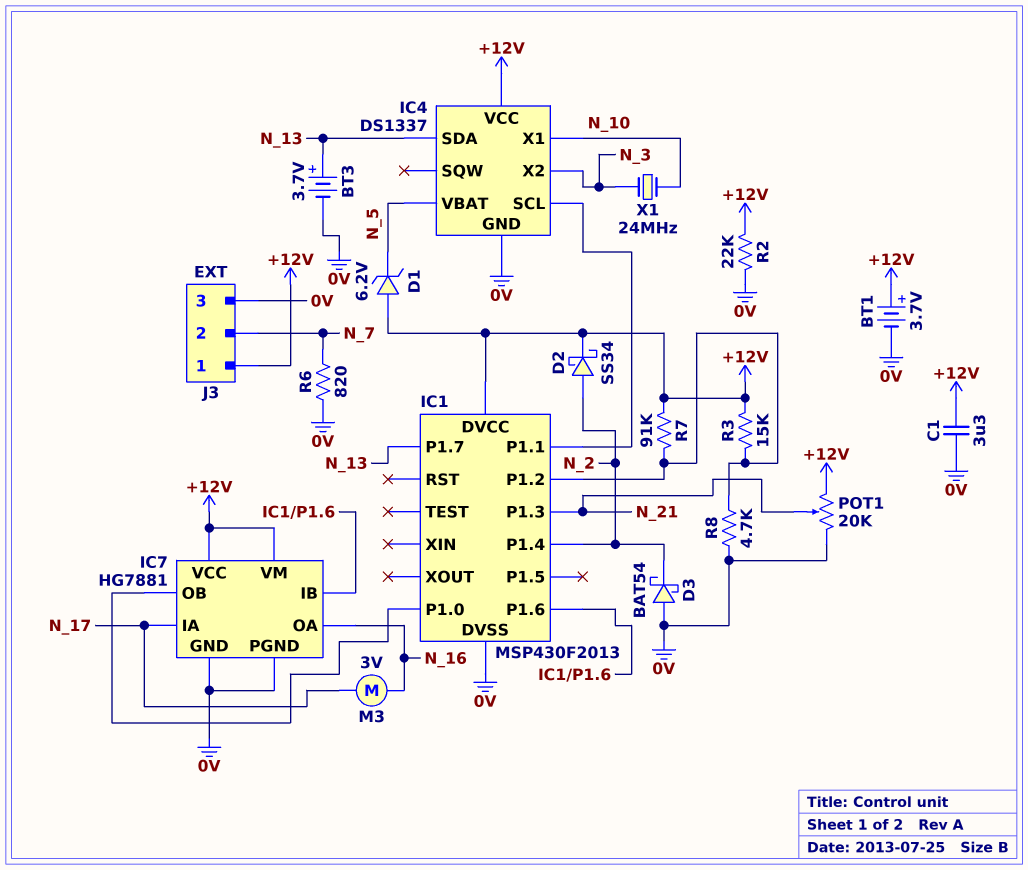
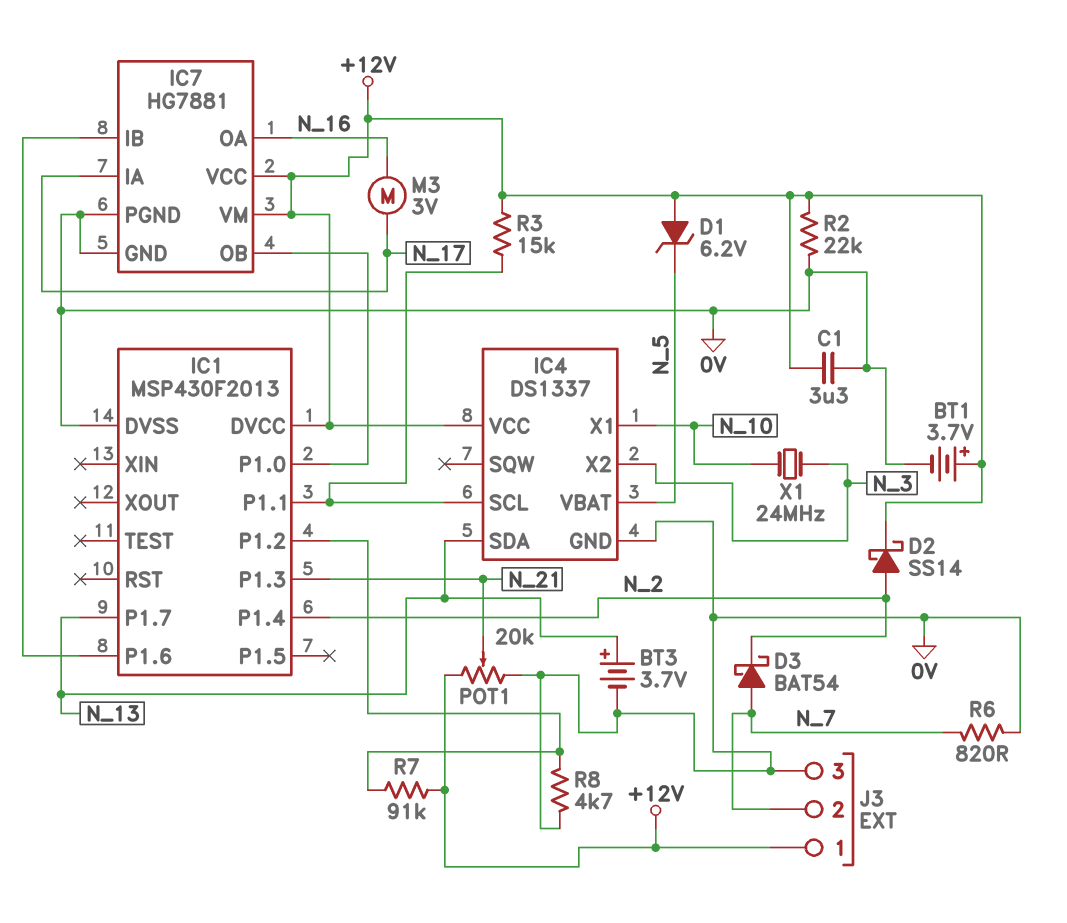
D2: schottky SS34 (A N_2, K +12V) -> schottky SS14 (A N_2, K +12V)
D3: schottky BAT54 (A 0V, K N_2) -> schottky BAT54 (A N_7, K N_2)
R3: 15k (+12V, IC1/P1.2) -> 15k (+12V, IC1/P1.1)

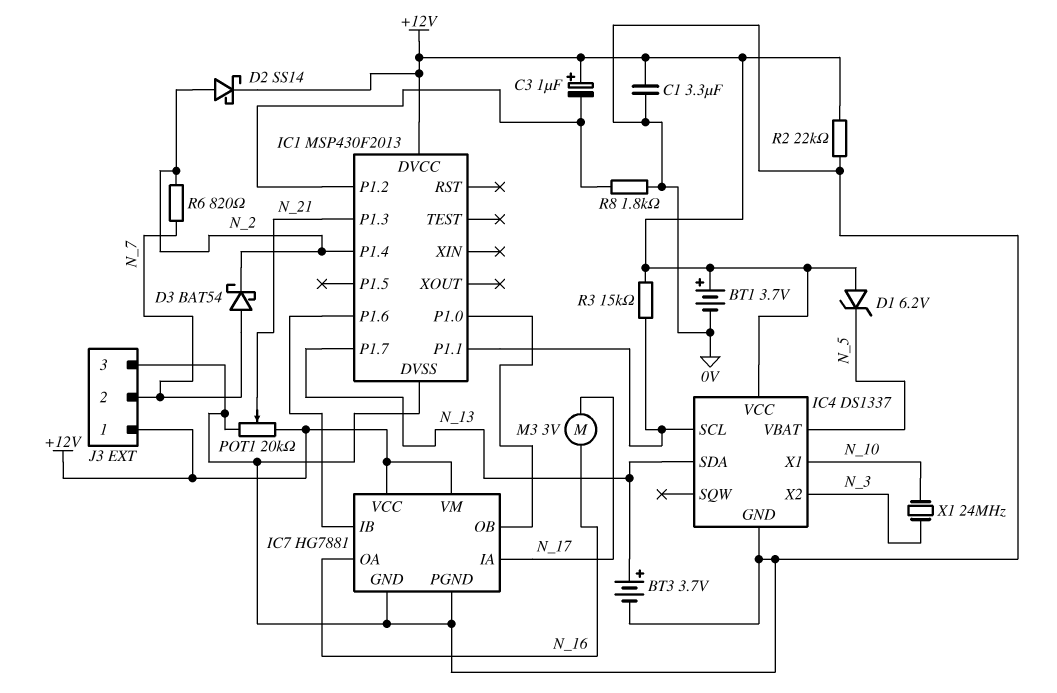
C3: none -> 1uF (plus +12V, minus IC1/P1.2)
R6: 820 (0V, N_7) -> 820 (N_2, N_7)
R7: 91k (+12V, IC1/P1.2) -> none
R8: 4.7k (0V, IC1/P1.2) -> 1.8k (0V, IC1/P1.2)

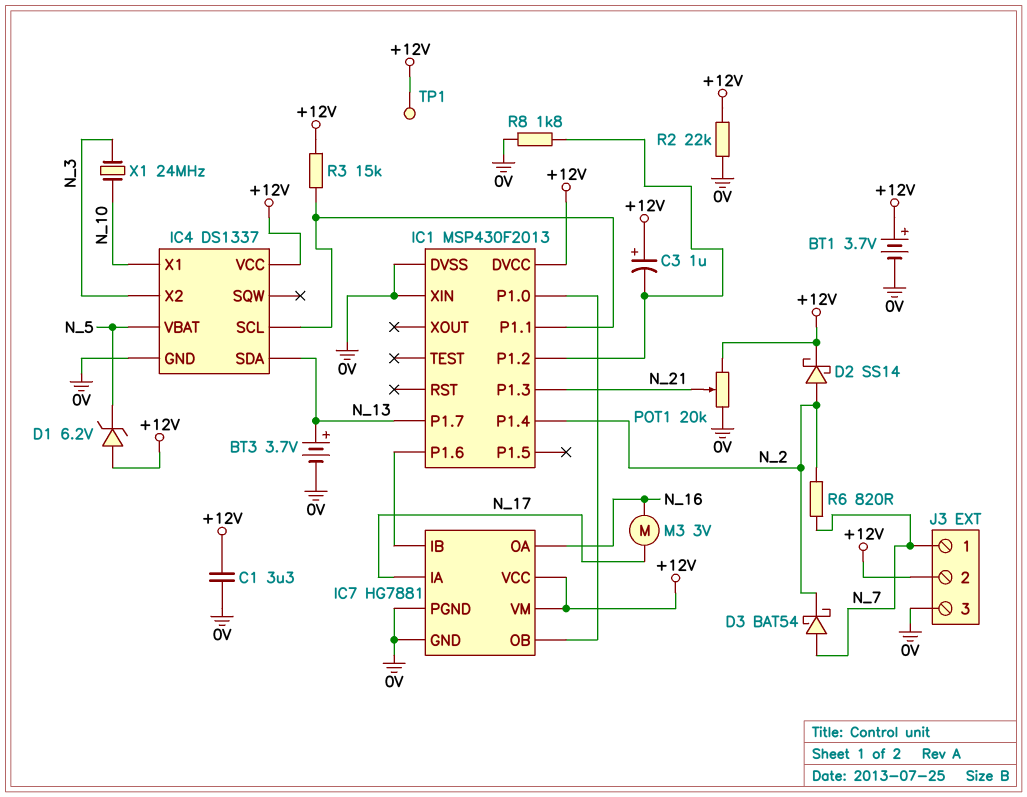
IC1 pin XIN: none -> 0V
J3 pin 1: +12V -> N_7
J3 pin 2: N_7 -> +12V
TP1: none -> test point (+12V)

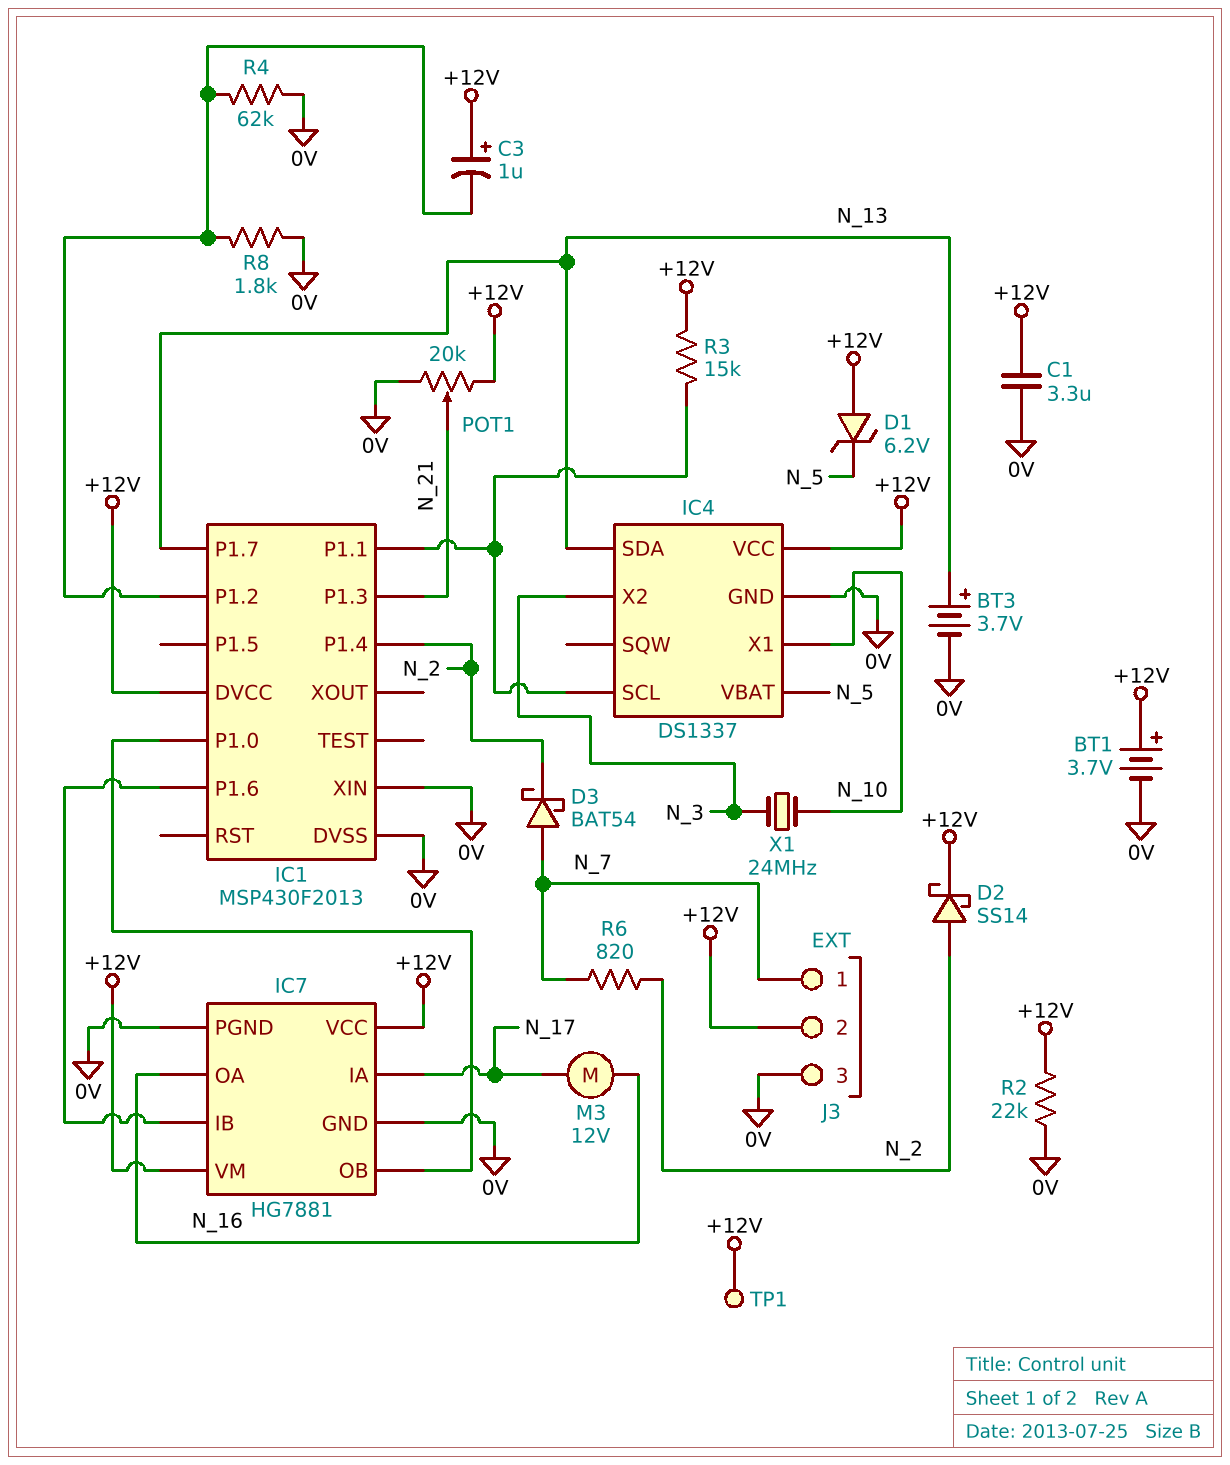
M3: motor 3V (N_16, N_17) -> motor 12V (N_16, N_17)
R4: none -> 62k (0V, IC1/P1.2)

